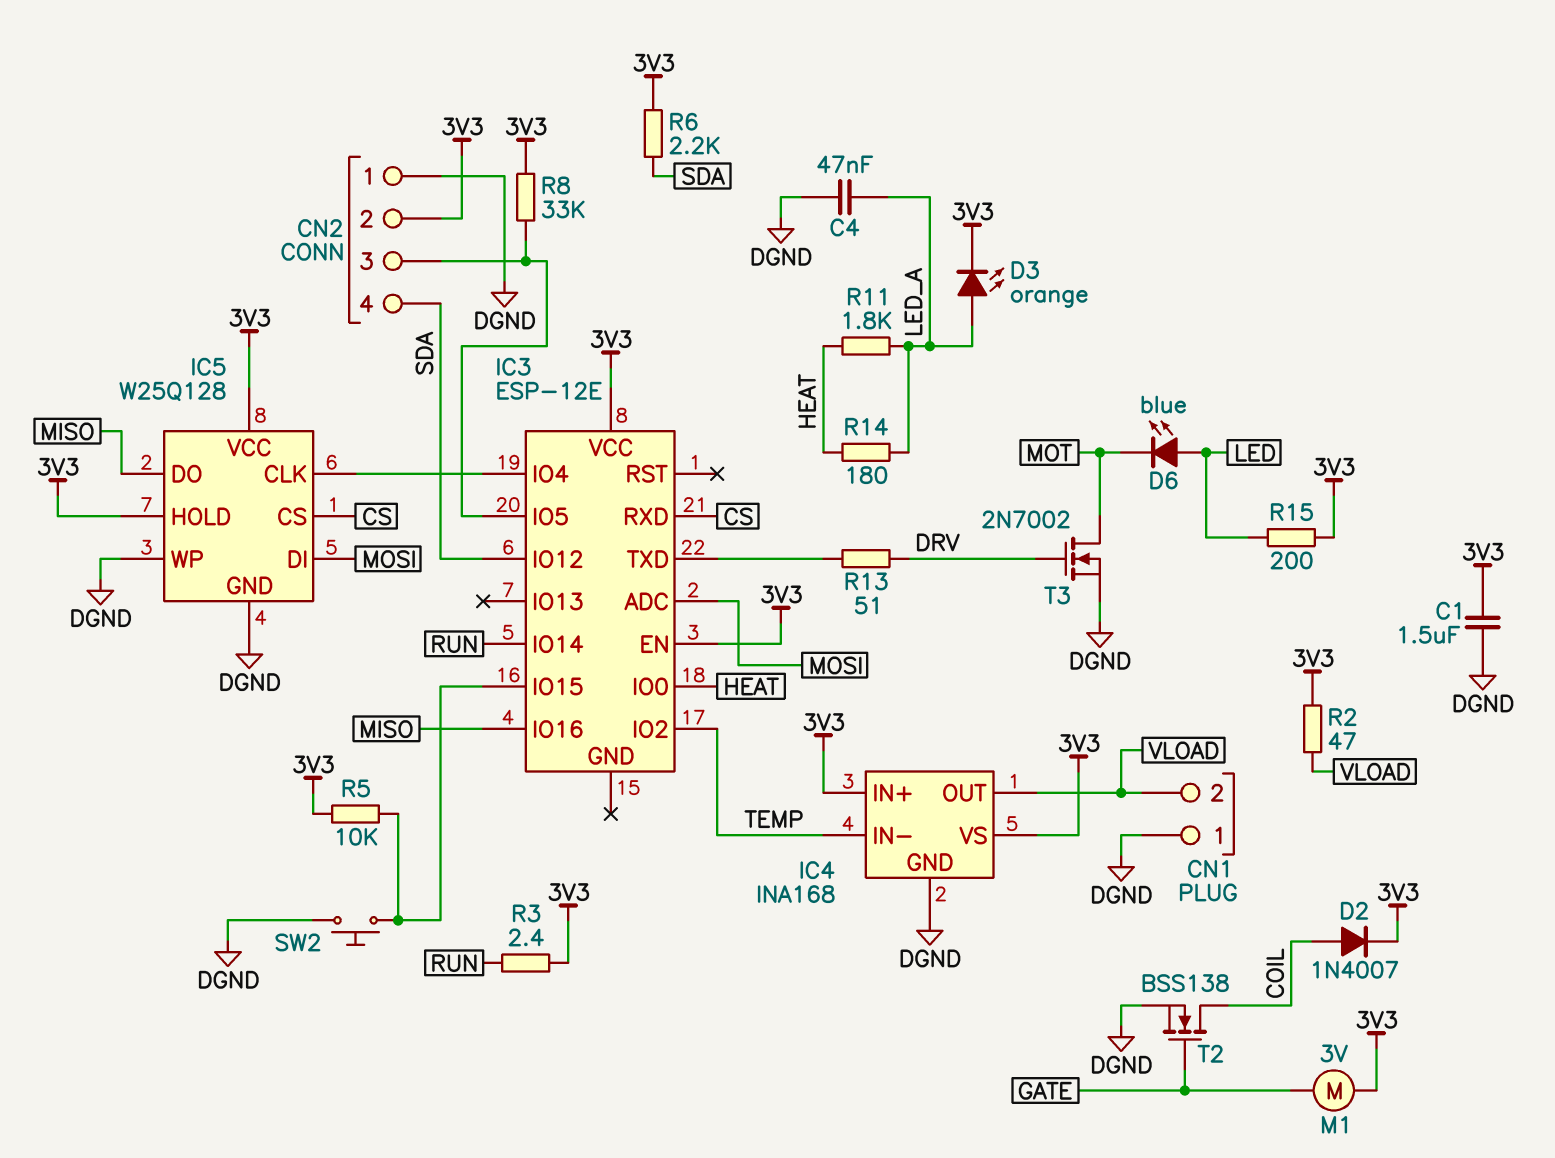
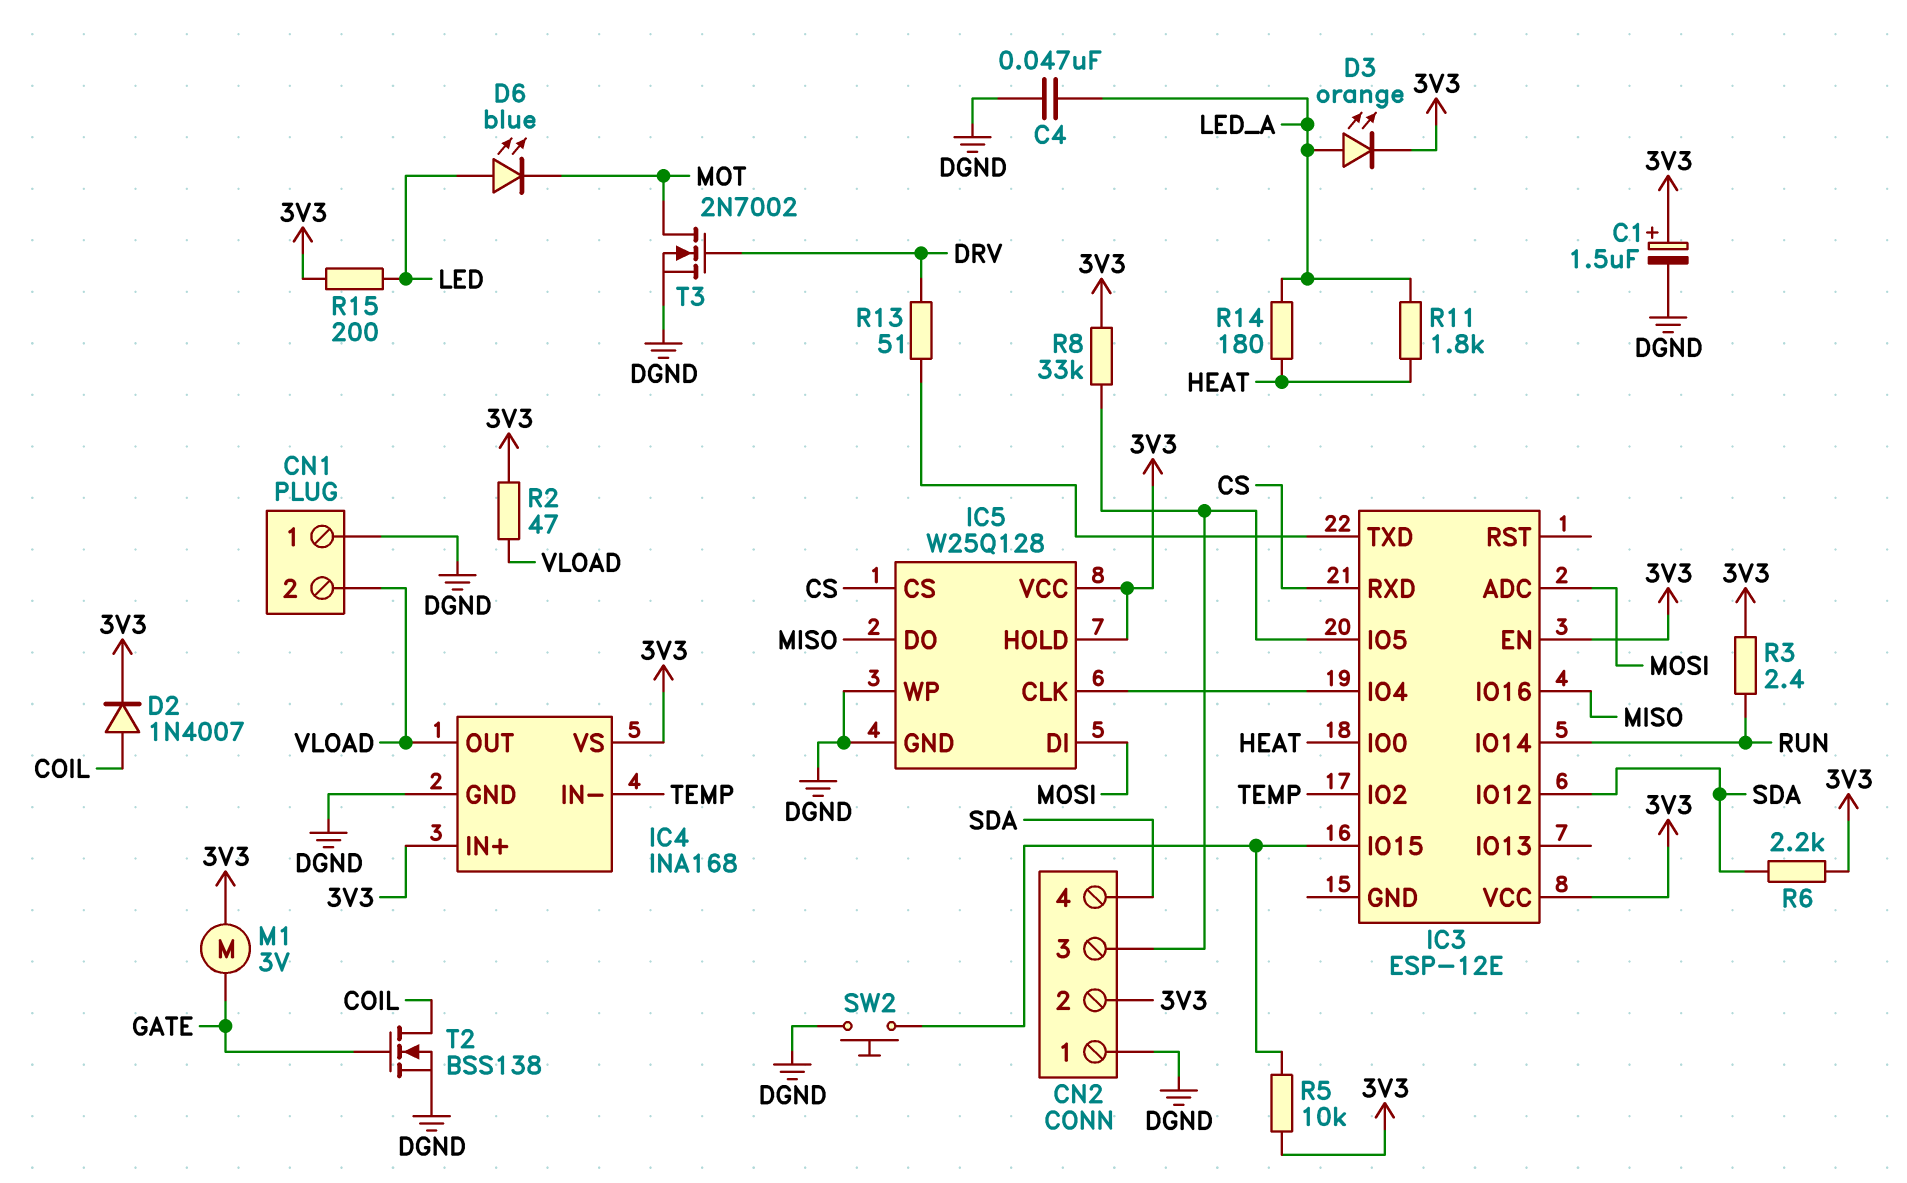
C1: 1.5uF (3V3, DGND) -> 1.5uF (plus 3V3, minus DGND)

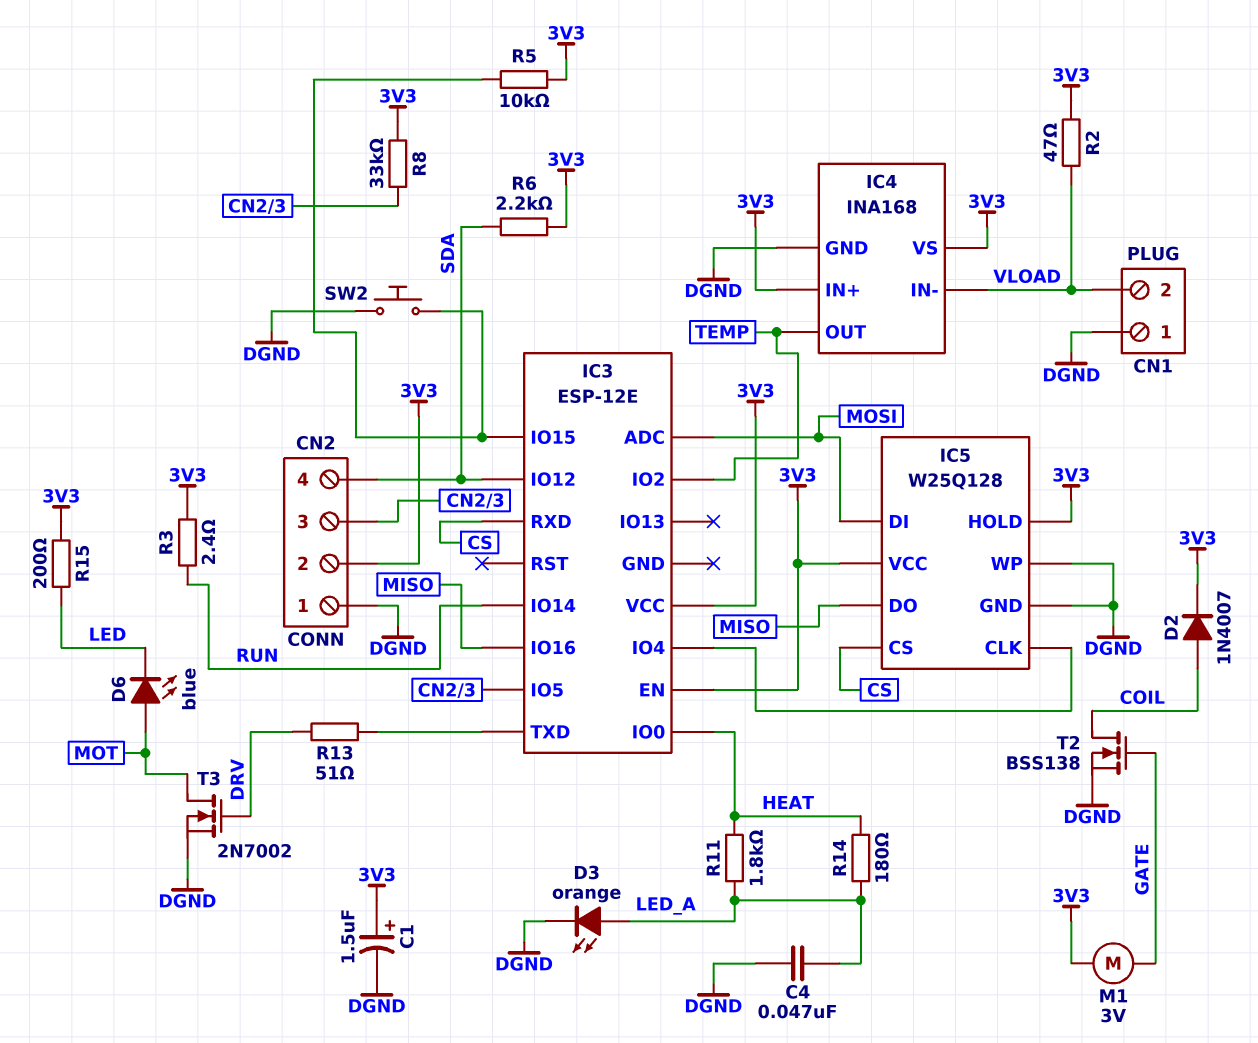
D3: LED orange (A LED_A, K 3V3) -> LED orange (A LED_A, K DGND)
D6: LED blue (A LED, K MOT) -> LED blue (A MOT, K LED)
IC4 pin IN-: TEMP -> VLOAD
IC4 pin OUT: VLOAD -> TEMP

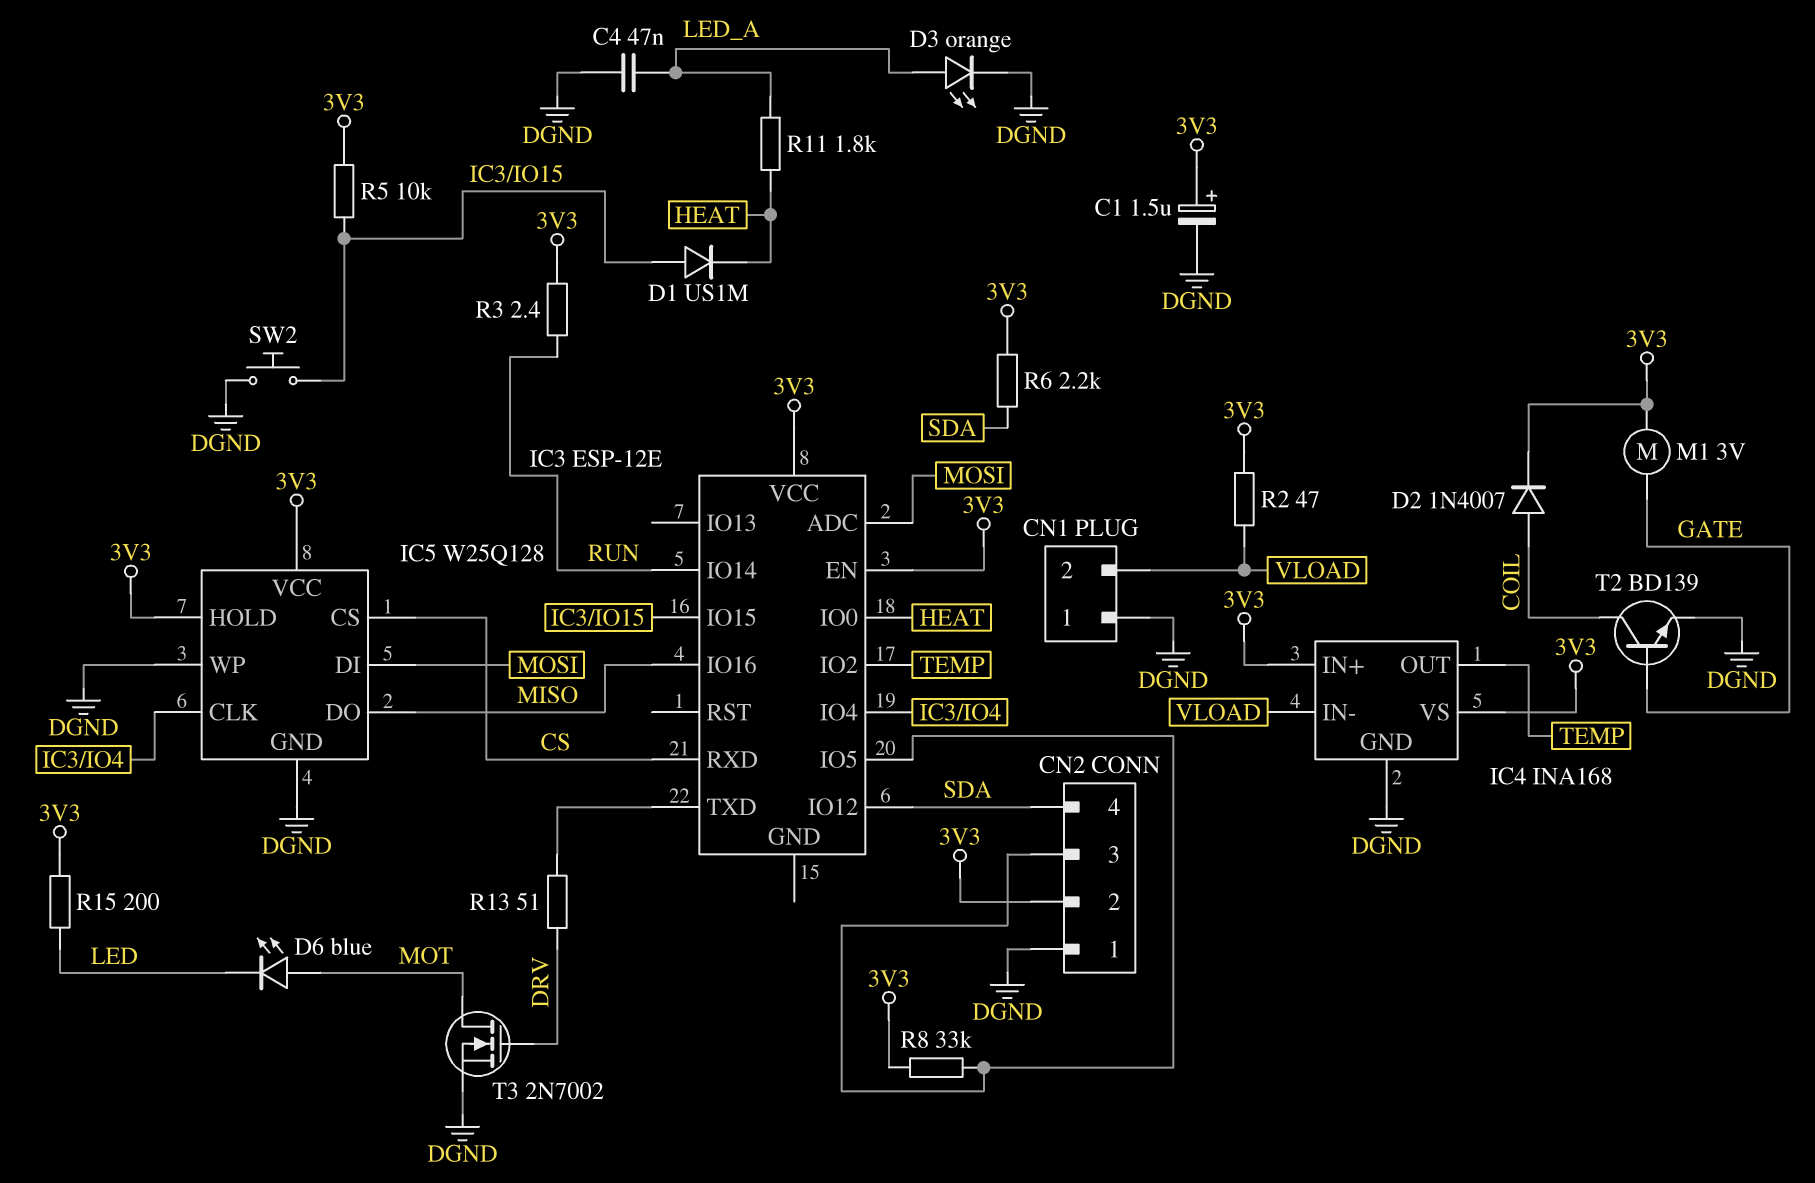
D1: none -> diode US1M (A IC3/IO15, K HEAT)
R14: 180 (HEAT, LED_A) -> none
T2: NMOS BSS138 (G GATE, D COIL, S DGND) -> NPN BD139 (B GATE, C COIL, E DGND)

